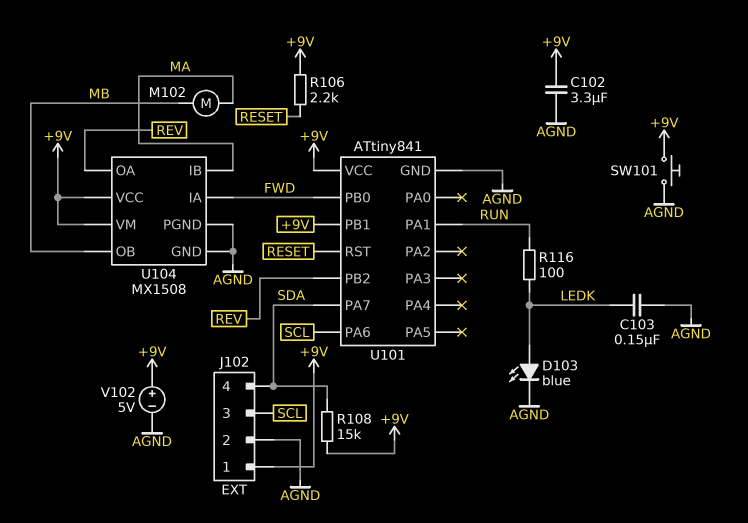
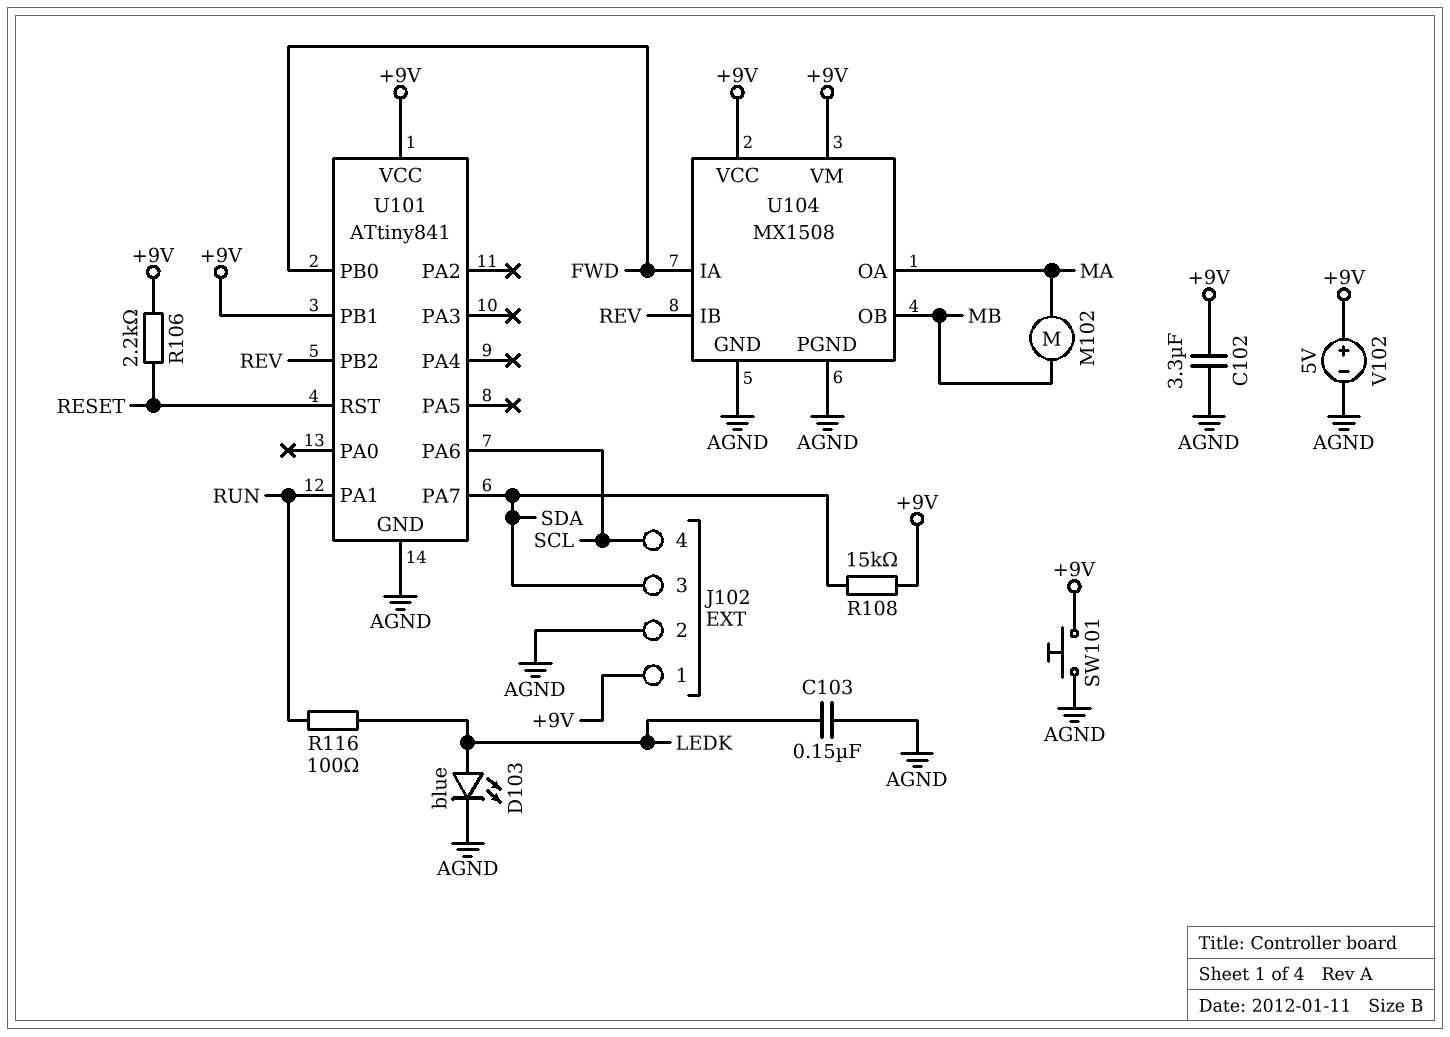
J102 pin 3: SCL -> SDA
J102 pin 4: SDA -> SCL
U104 pin IB: MA -> REV
U104 pin OA: REV -> MA

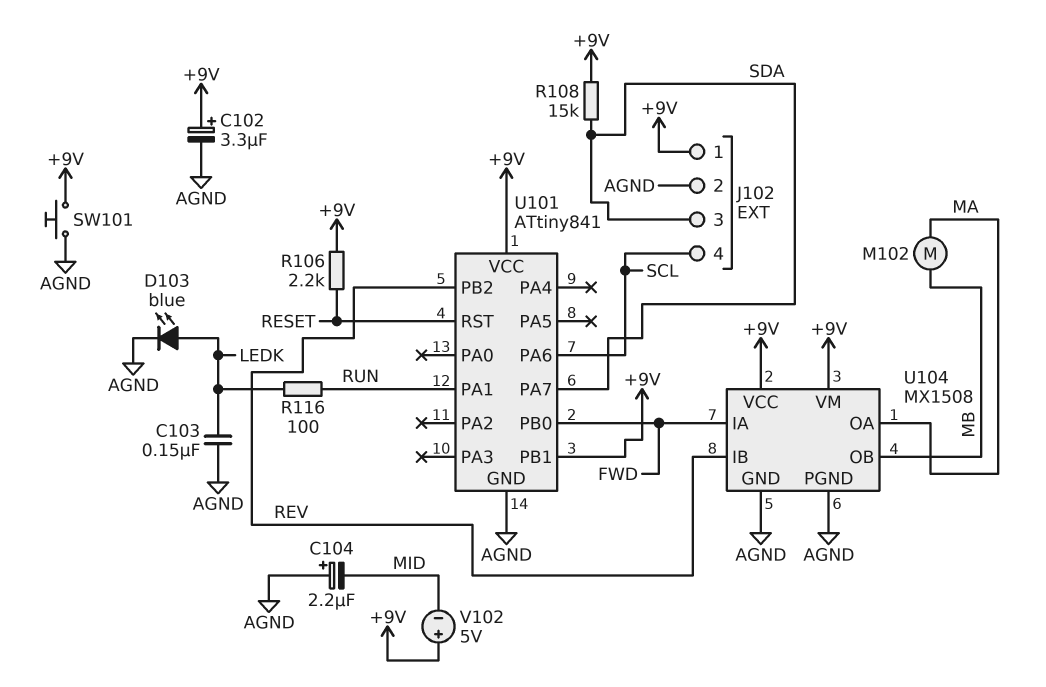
C102: 3.3uF (+9V, AGND) -> 3.3uF (plus +9V, minus AGND)
C104: none -> 2.2uF (plus AGND, minus MID)
V102: 5V (plus +9V, minus AGND) -> 5V (plus +9V, minus MID)

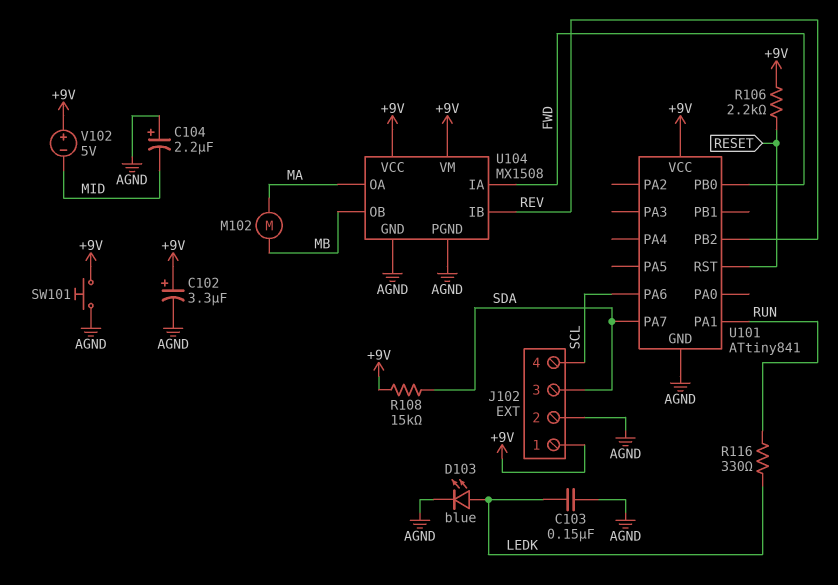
R116: 100 (LEDK, RUN) -> 330 (LEDK, RUN)
U101 pin PB1: +9V -> none

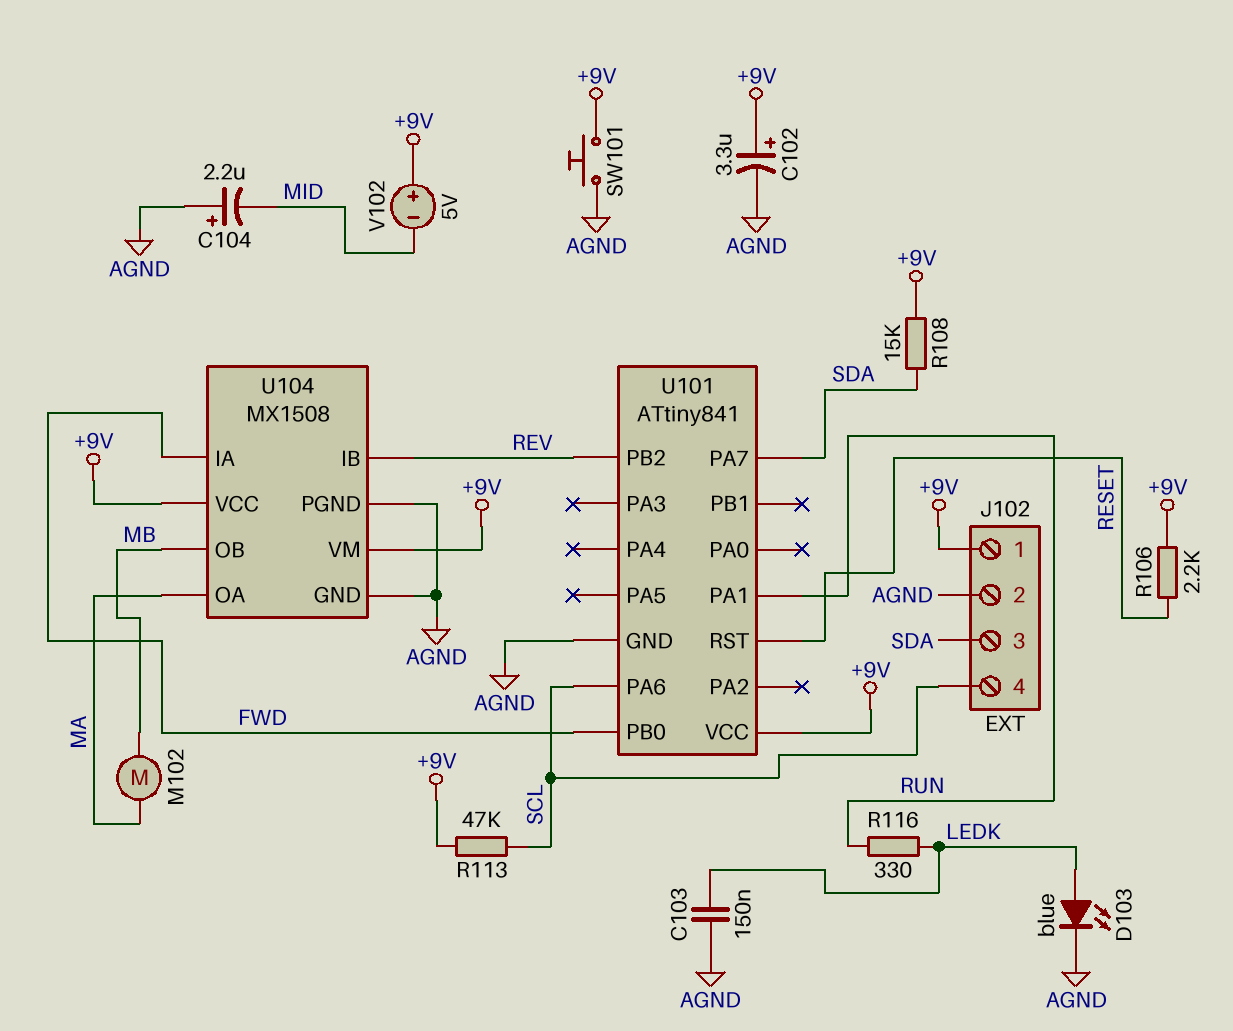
R113: none -> 47k (+9V, SCL)

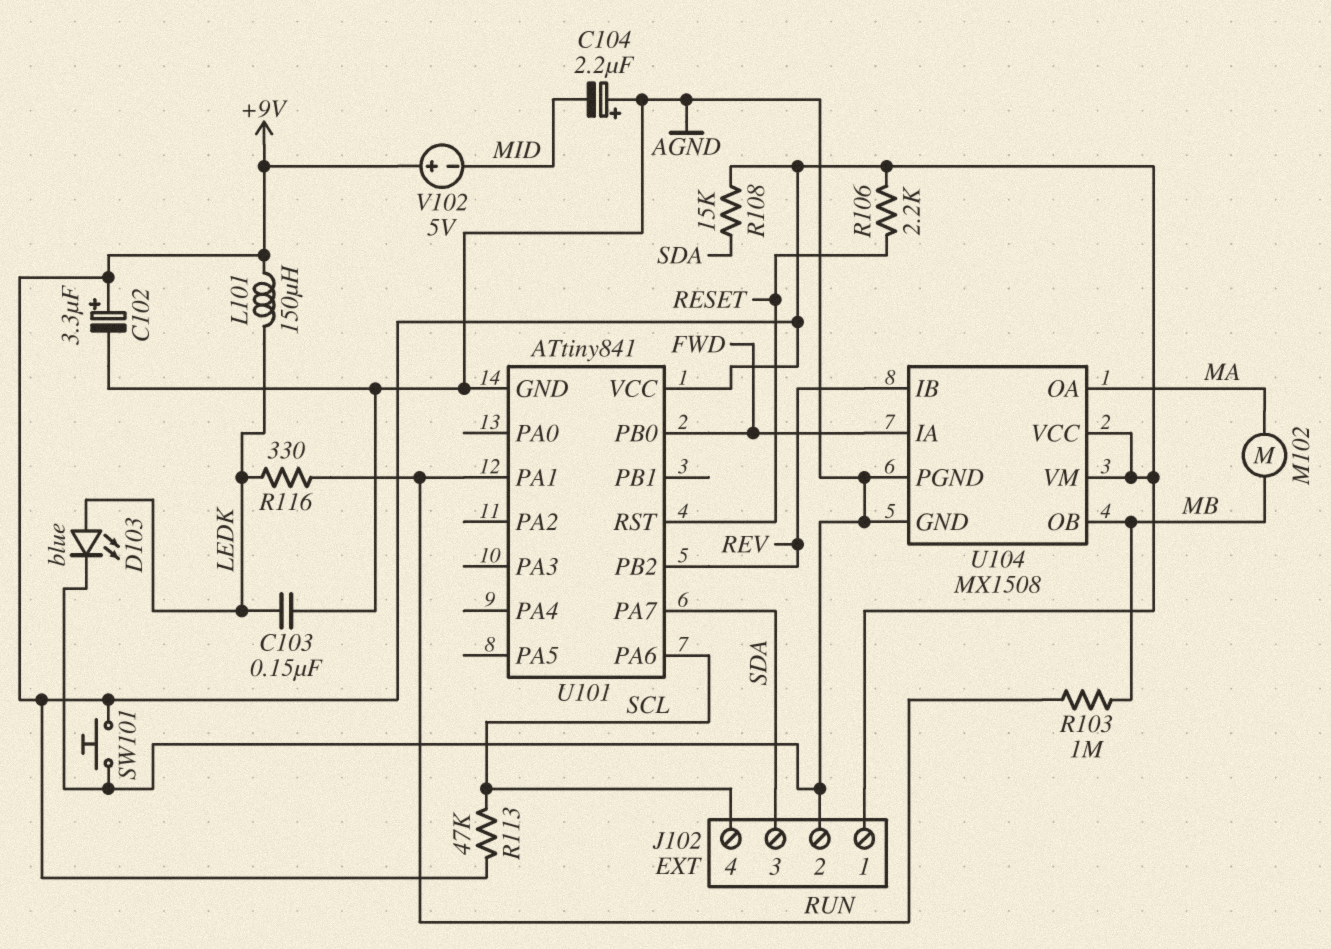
L101: none -> 150uH (+9V, LEDK)
R103: none -> 1M (MB, RUN)

